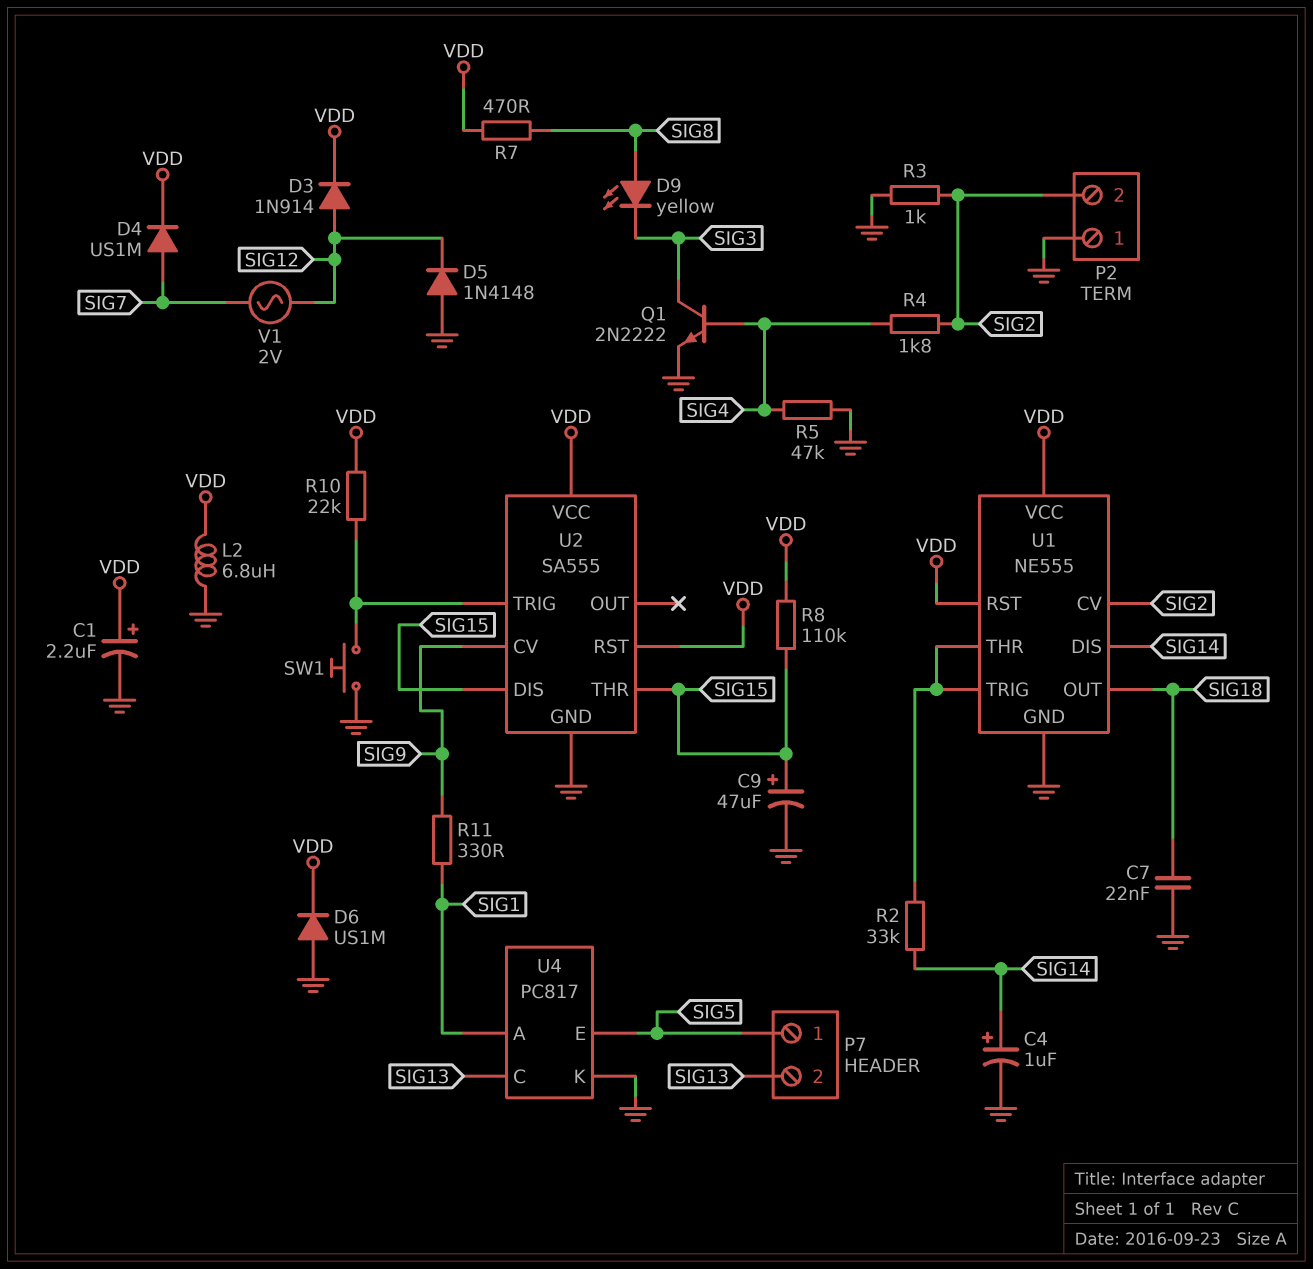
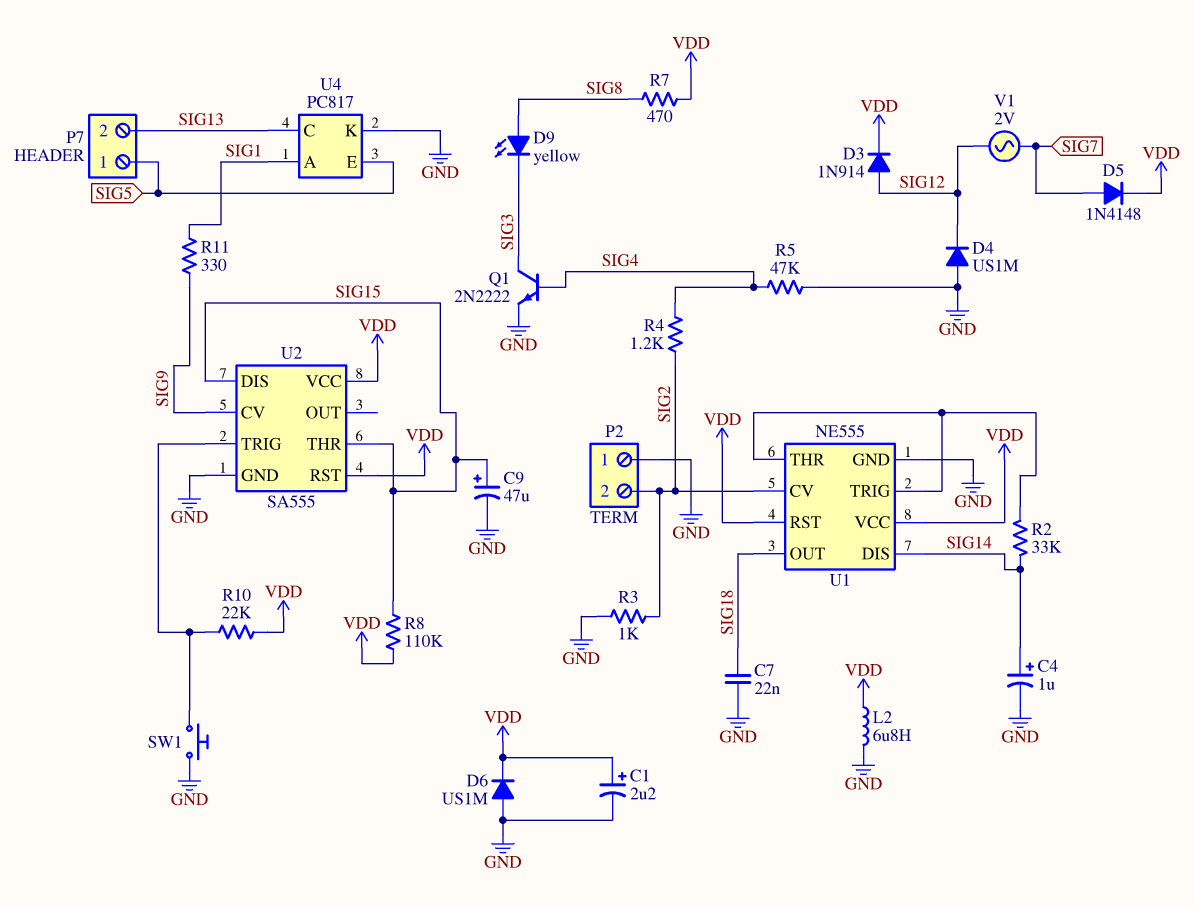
D4: diode US1M (A SIG7, K VDD) -> diode US1M (A GND, K SIG12)
D5: diode 1N4148 (A GND, K SIG12) -> diode 1N4148 (A SIG7, K VDD)
R4: 1.8k (SIG2, SIG4) -> 1.2k (SIG2, SIG4)

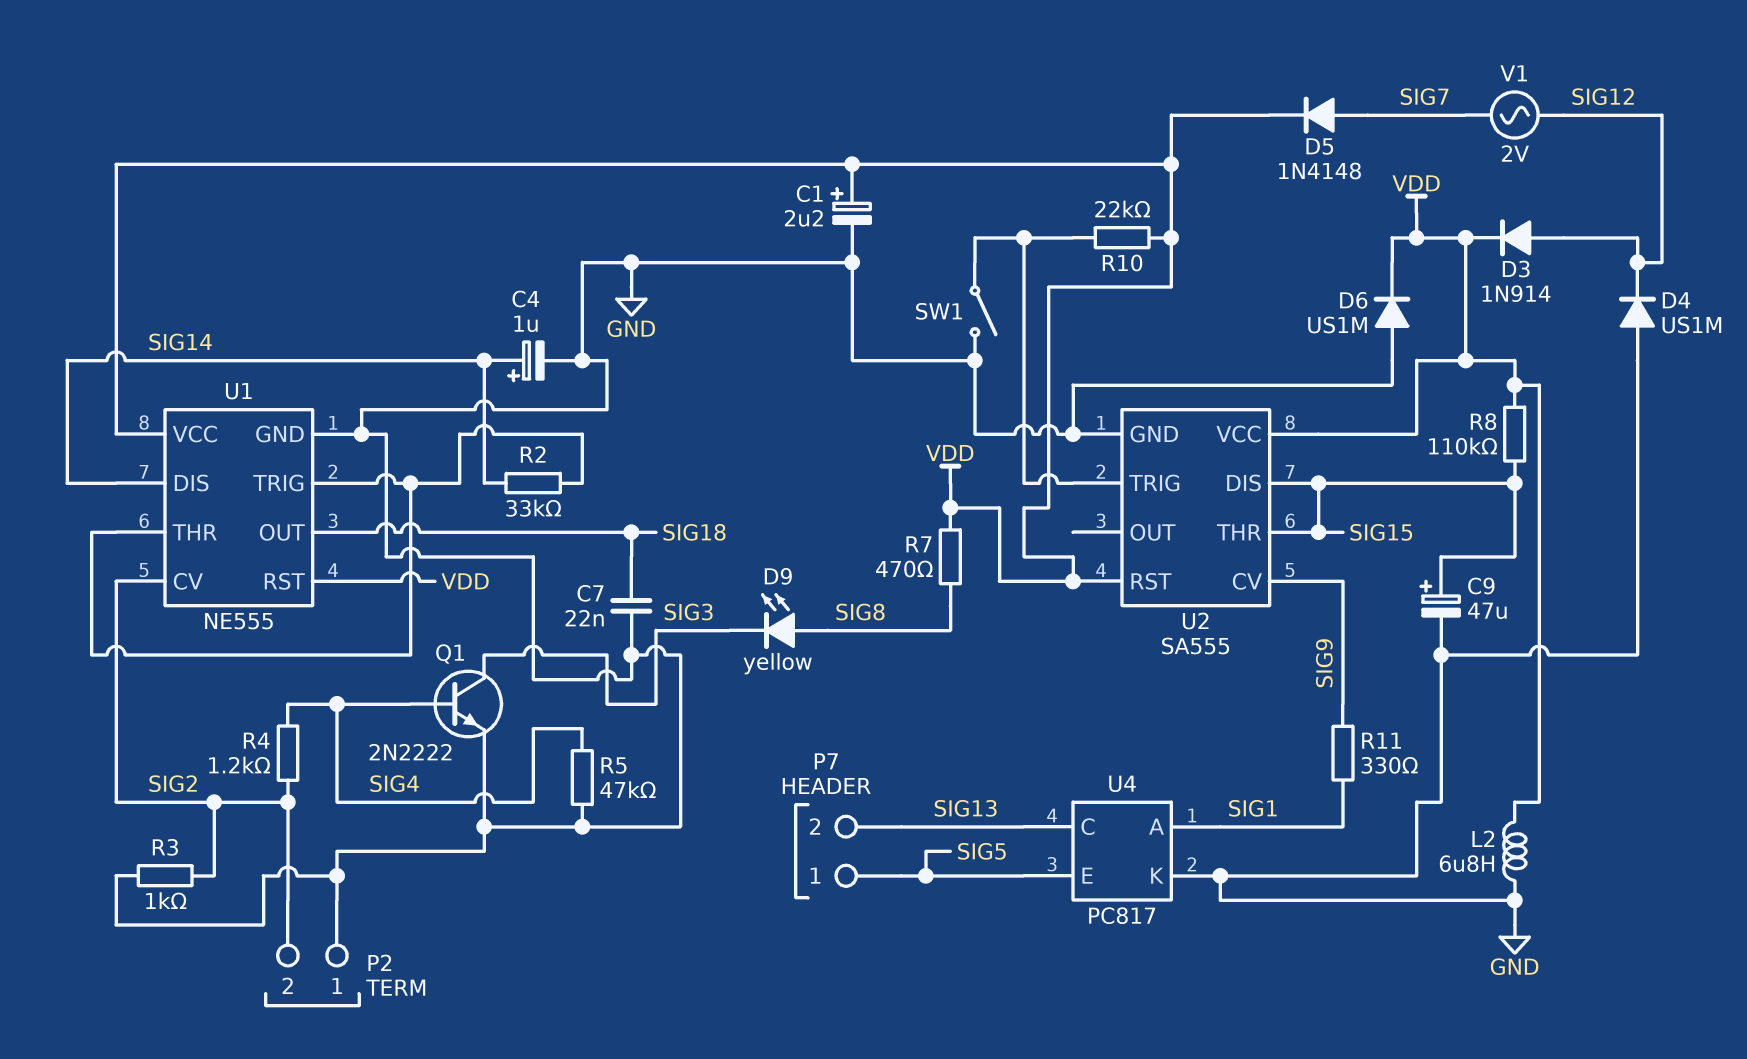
SW1: button (GND, U2/TRIG) -> switch (GND, U2/TRIG)

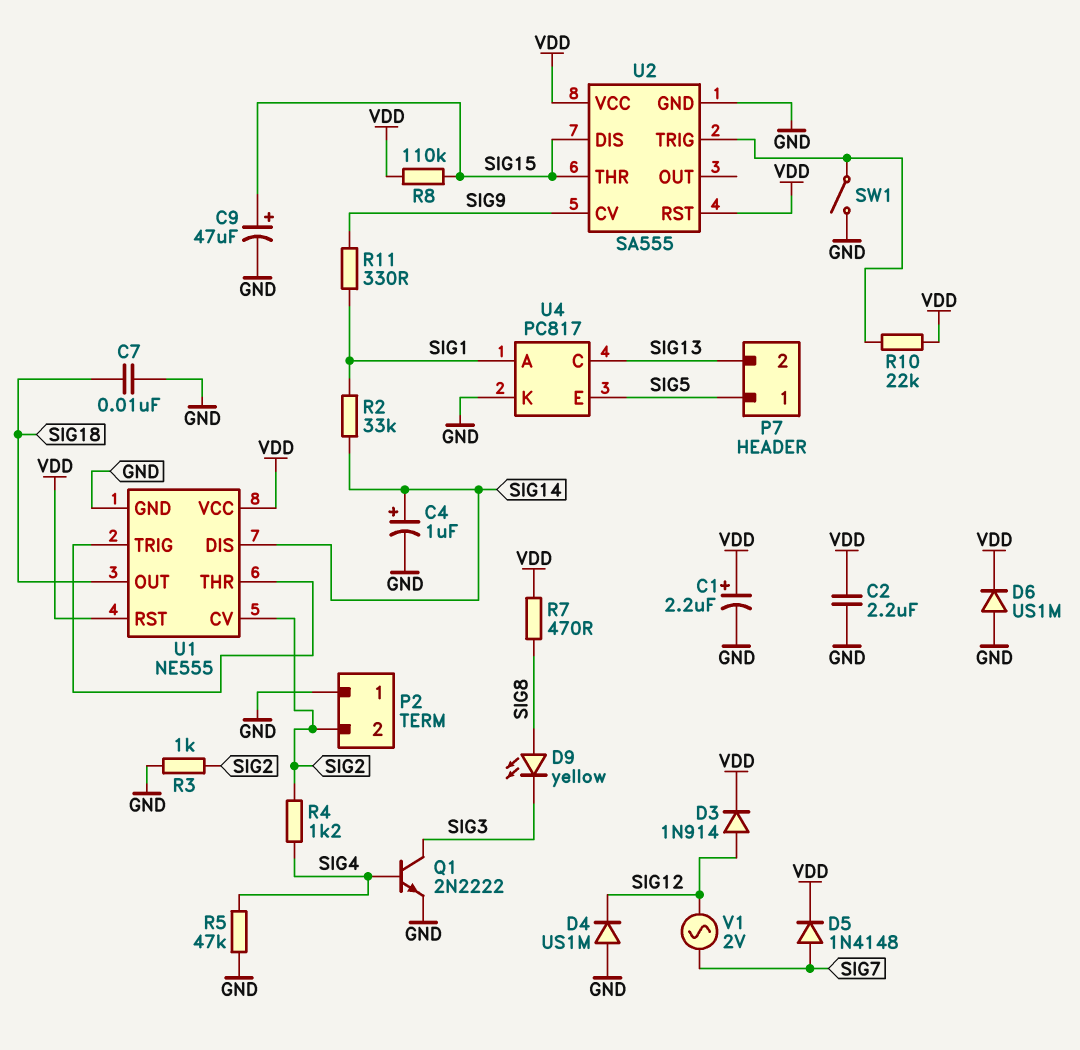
C2: none -> 2.2uF (GND, VDD)
C7: 22nF (GND, SIG18) -> 10nF (GND, SIG18)
L2: 6.8uH (GND, VDD) -> none
R2: 33k (SIG14, U1/THR) -> 33k (SIG1, SIG14)

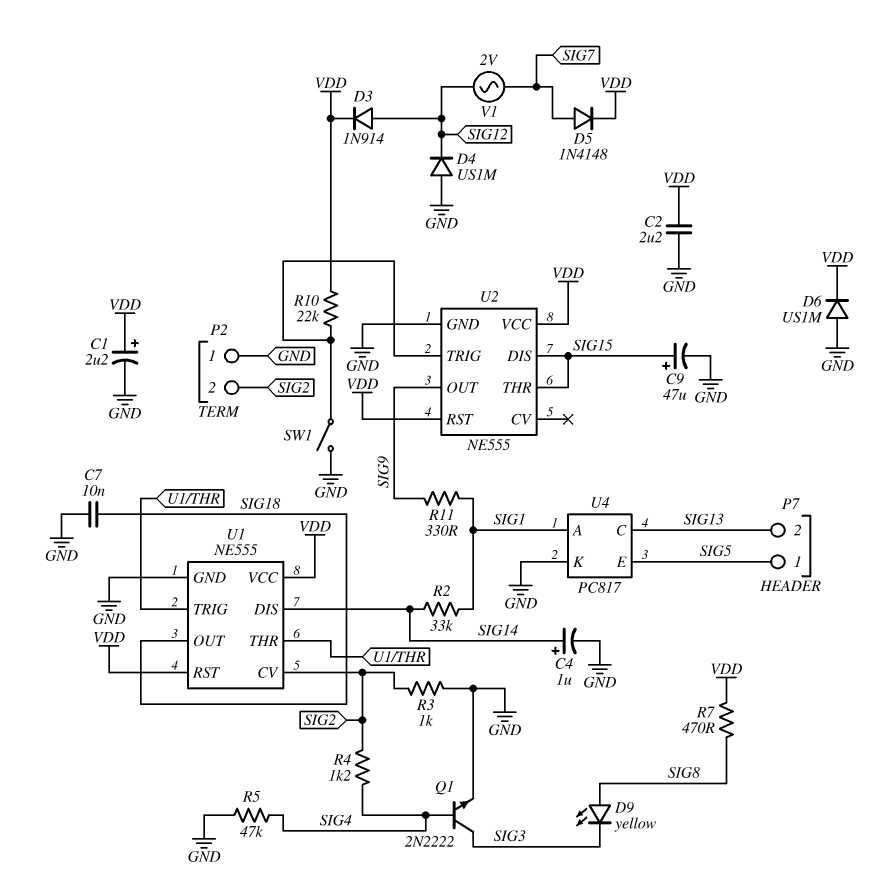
R8: 110k (SIG15, VDD) -> none
U2: SA555 -> NE555
U2 pin CV: SIG9 -> none
U2 pin OUT: none -> SIG9

